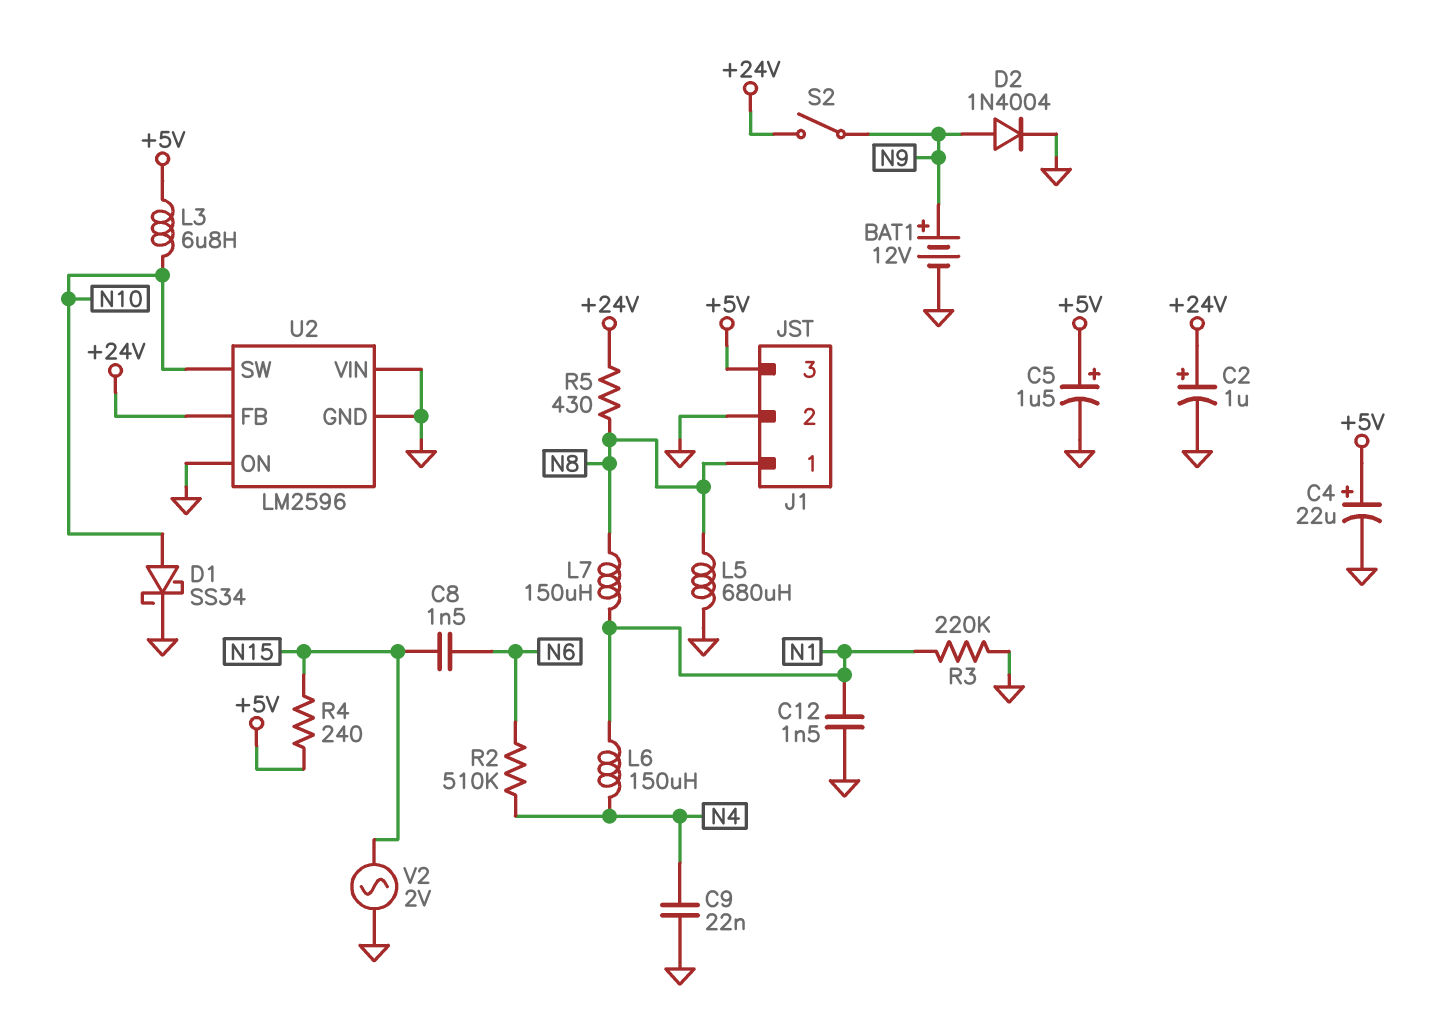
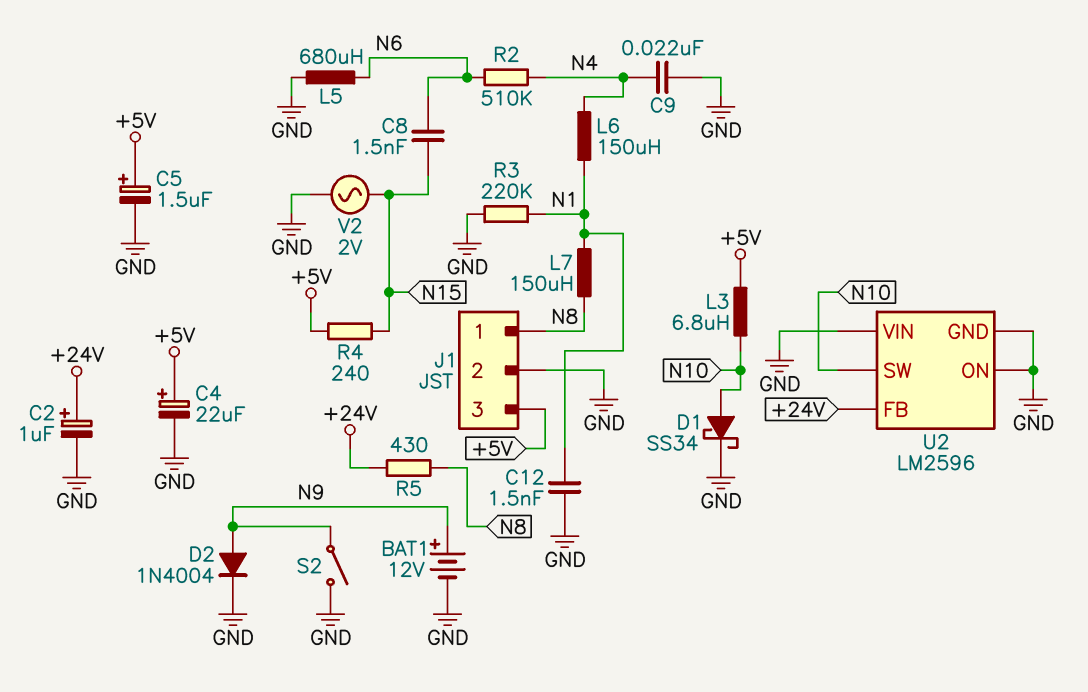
L5: 680uH (GND, N8) -> 680uH (GND, N6)
S2: switch (+24V, N9) -> switch (GND, N9)

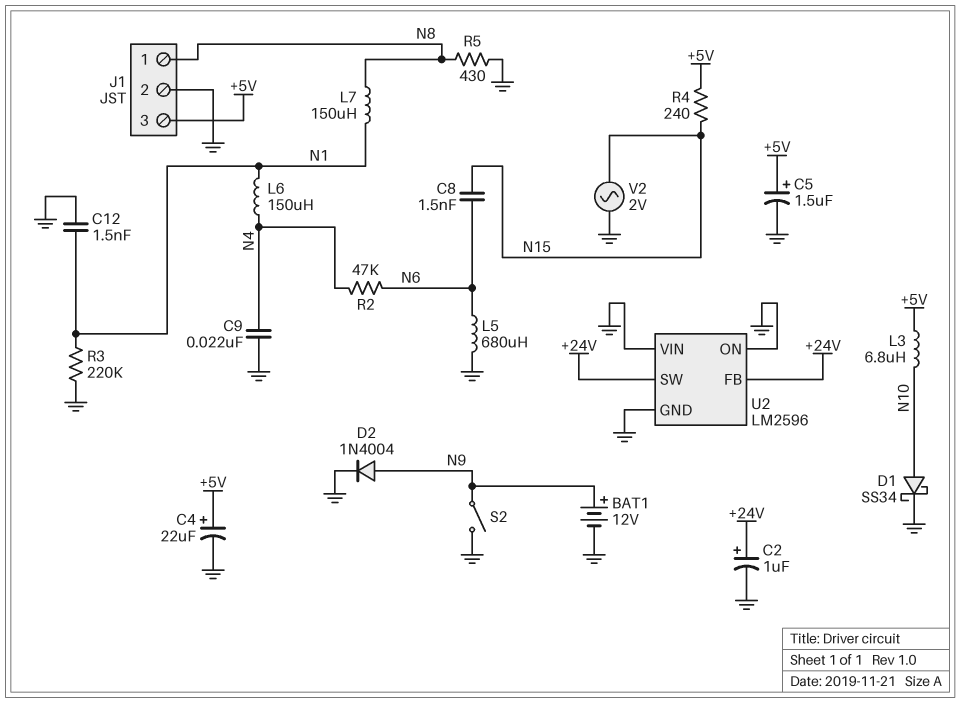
R2: 510k (N4, N6) -> 47k (N4, N6)
R5: 430 (+24V, N8) -> 430 (GND, N8)
U2 pin SW: N10 -> +24V

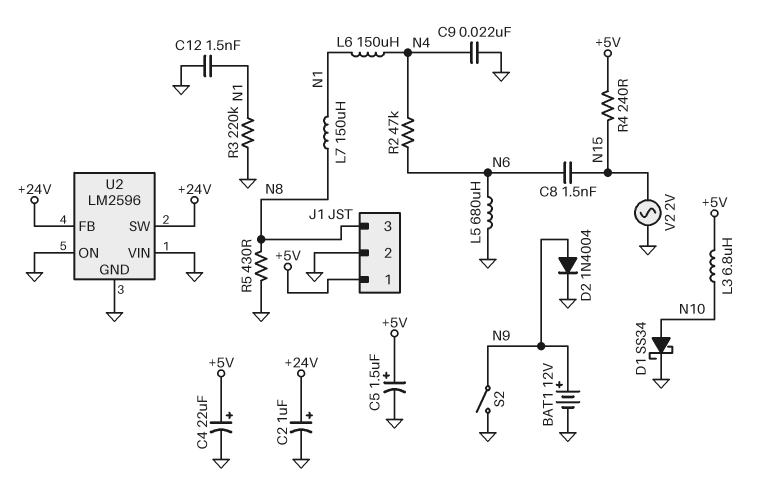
J1 pin 1: N8 -> +5V
J1 pin 3: +5V -> N8

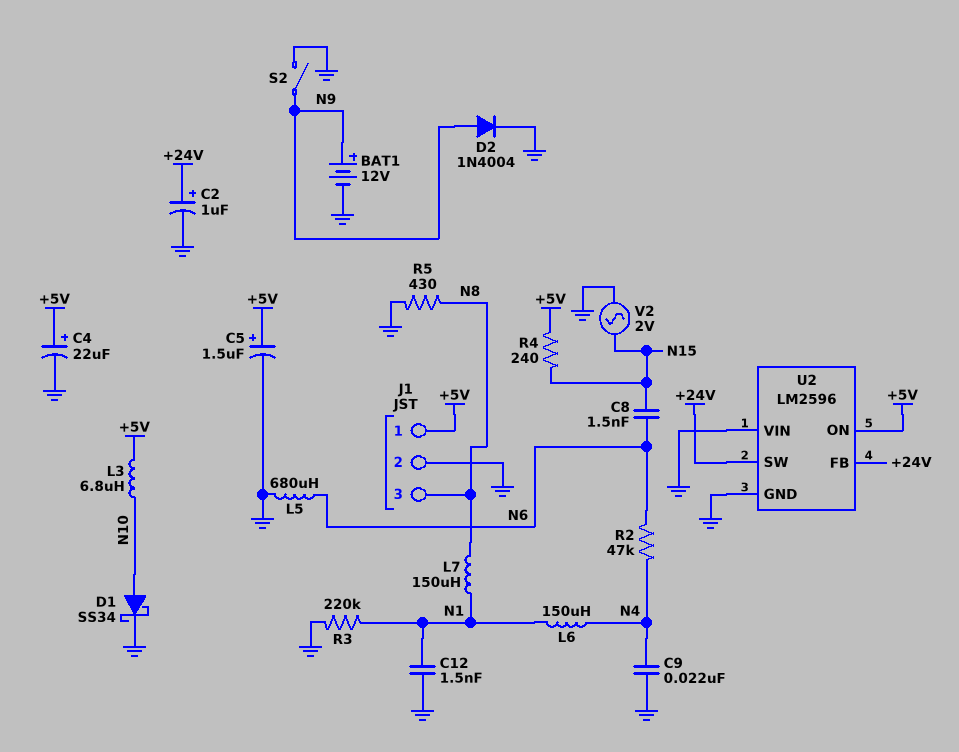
U2 pin ON: GND -> +5V

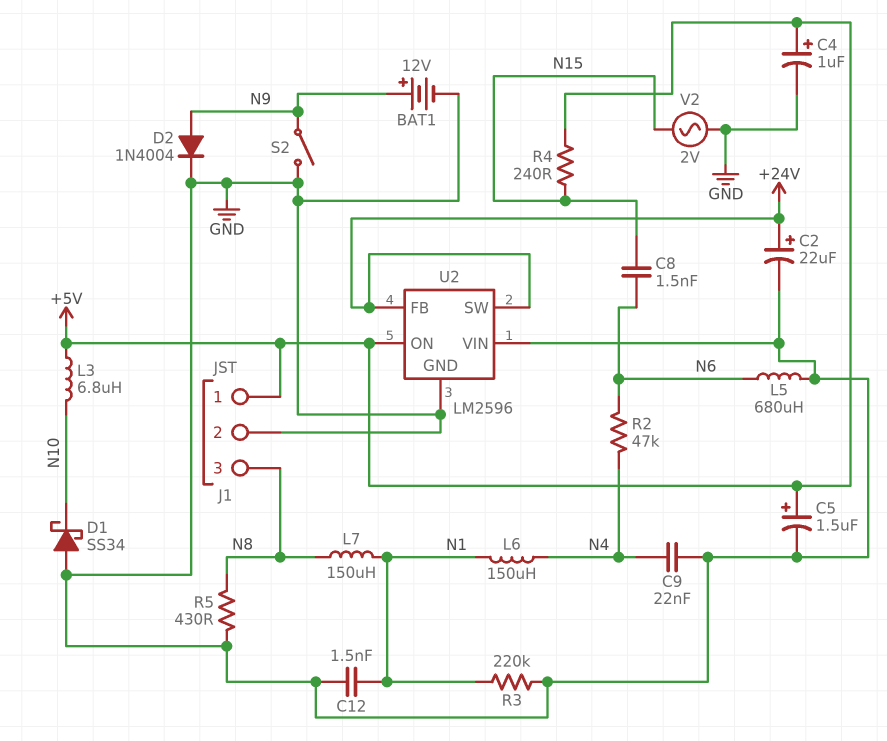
C2: 1uF (plus +24V, minus GND) -> 22uF (plus +24V, minus GND)
C4: 22uF (plus +5V, minus GND) -> 1uF (plus +5V, minus GND)
D1: schottky SS34 (A N10, K GND) -> schottky SS34 (A GND, K N10)

